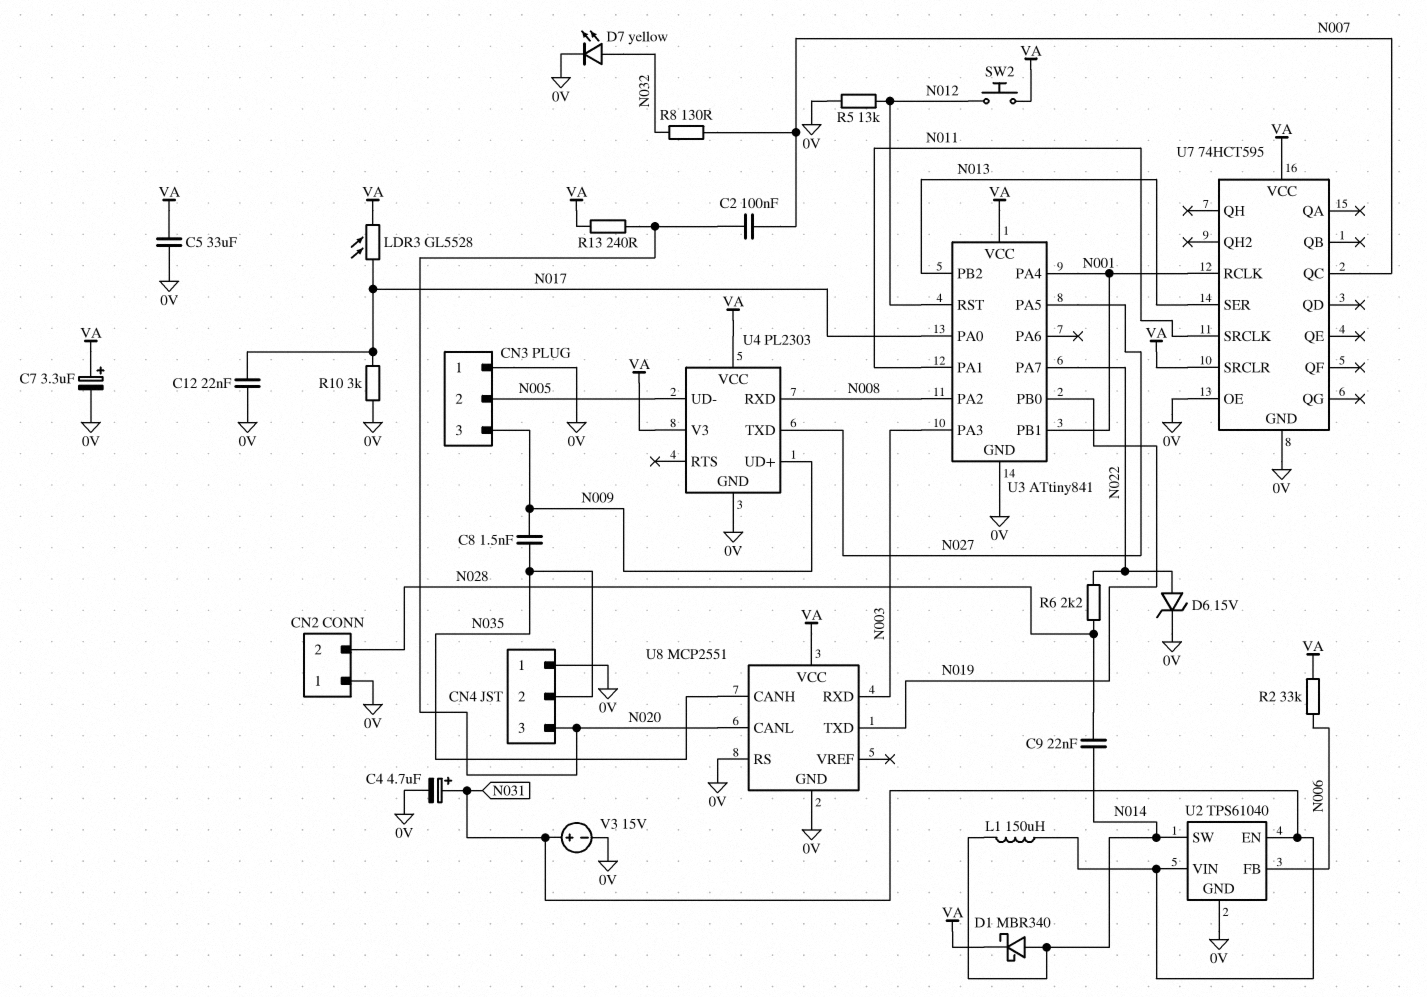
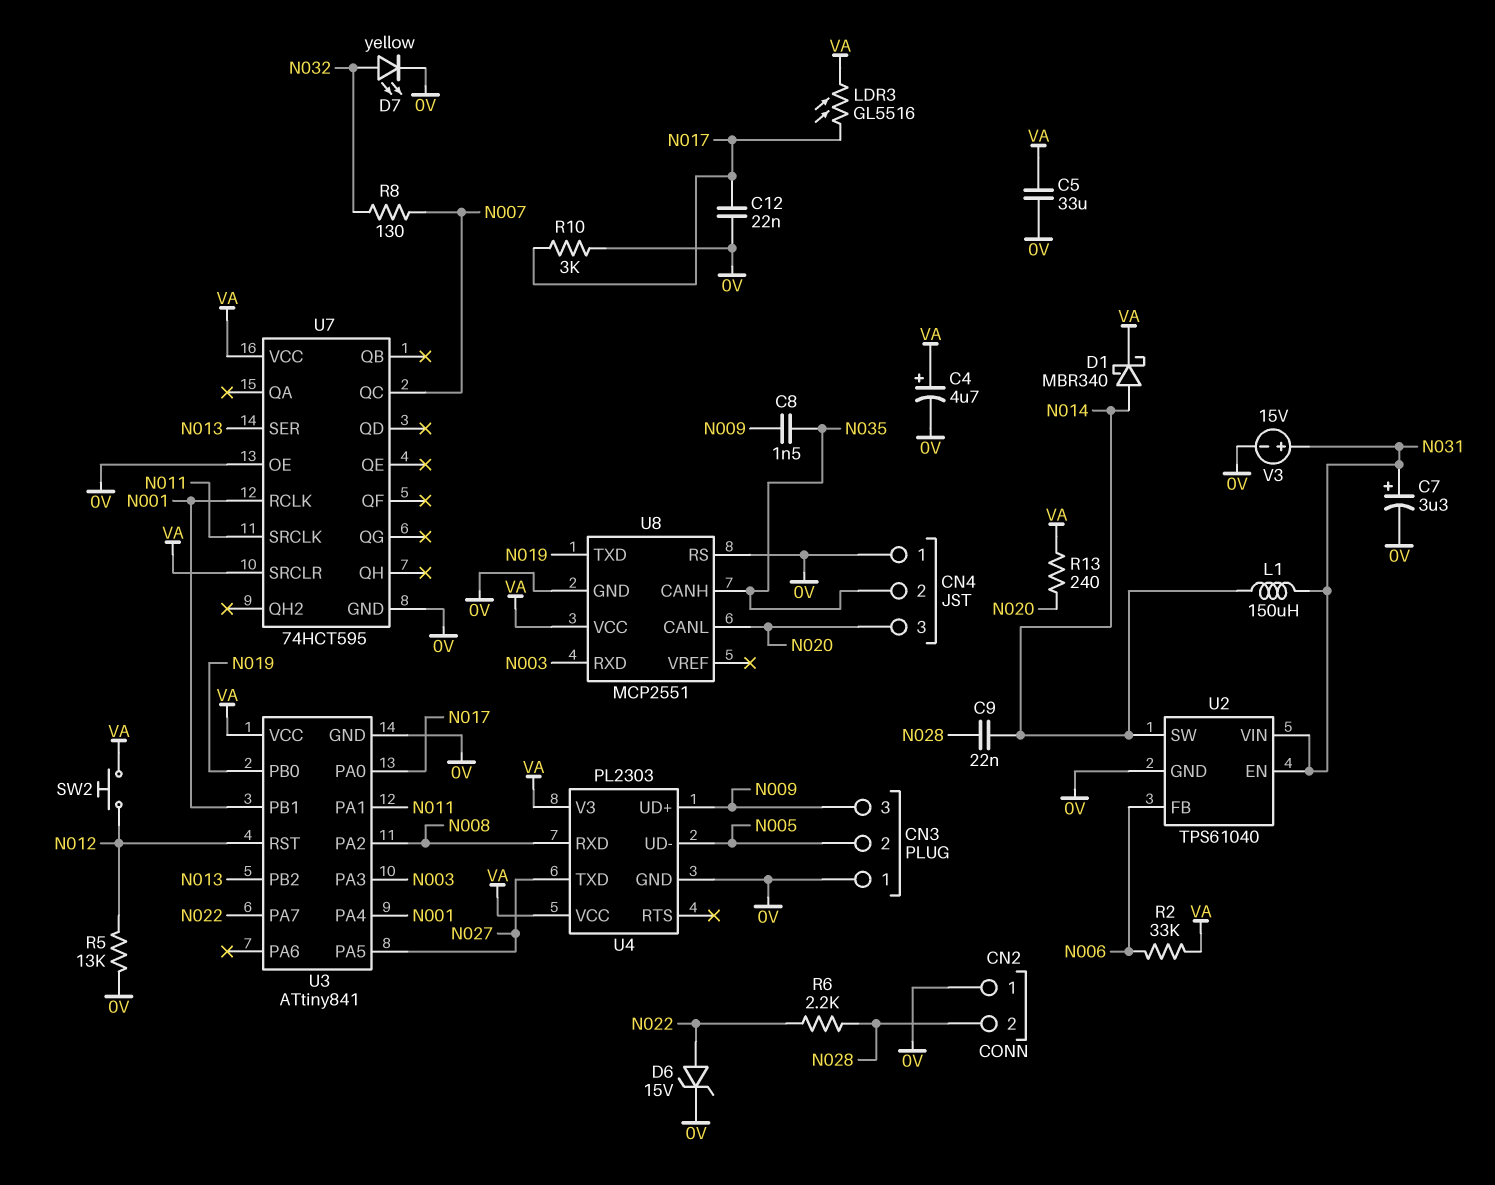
C2: 100nF (N007, N020) -> none
C4: 4.7uF (plus N031, minus 0V) -> 4.7uF (plus VA, minus 0V)
C7: 3.3uF (plus VA, minus 0V) -> 3.3uF (plus N031, minus 0V)
LDR3: GL5528 (N017, VA) -> GL5516 (N017, VA)

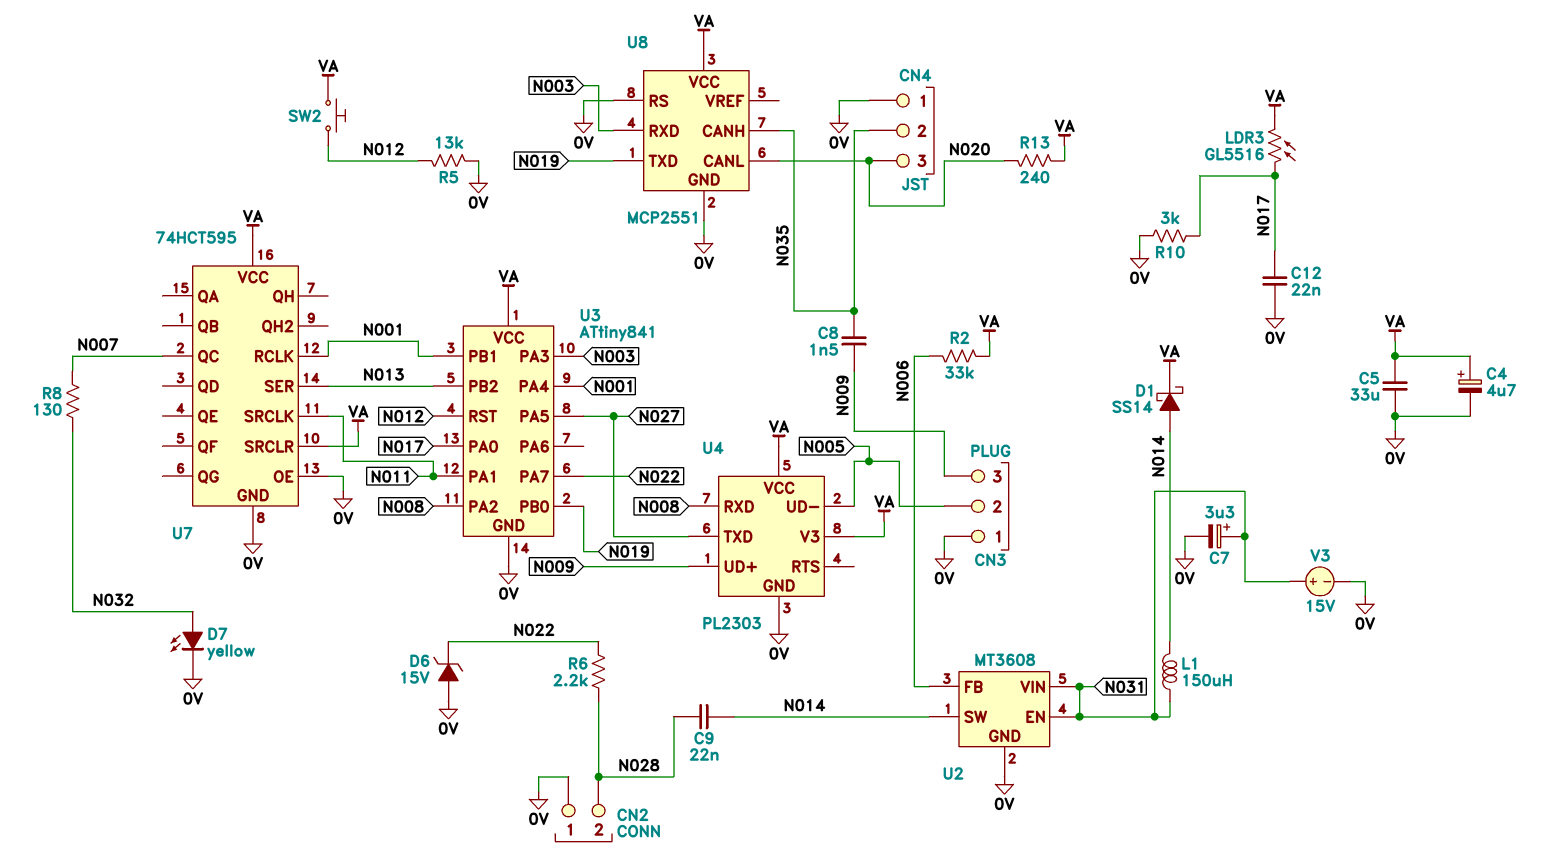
D1: schottky MBR340 (A N014, K VA) -> schottky SS14 (A N014, K VA)
D6: zener 15V (A N022, K 0V) -> zener 15V (A 0V, K N022)
U2: TPS61040 -> MT3608

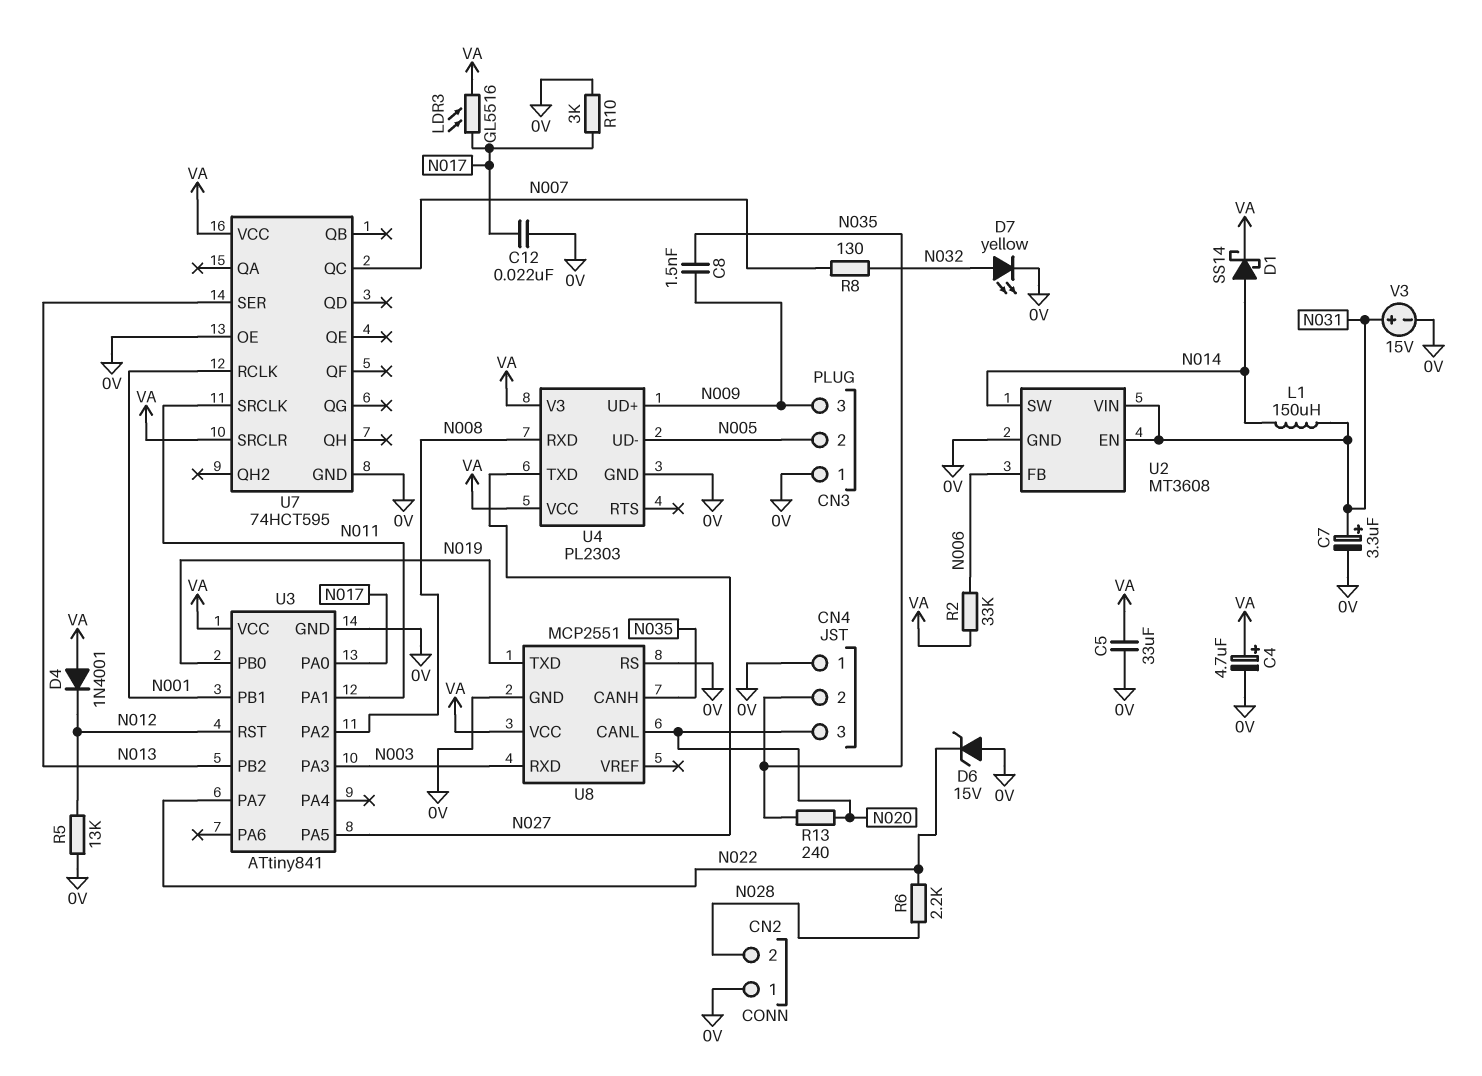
C9: 22nF (N014, N028) -> none
D4: none -> diode 1N4001 (A VA, K N012)
R13: 240 (N020, VA) -> 240 (N020, N035)
SW2: button (N012, VA) -> none
U3 pin PA4: N001 -> none

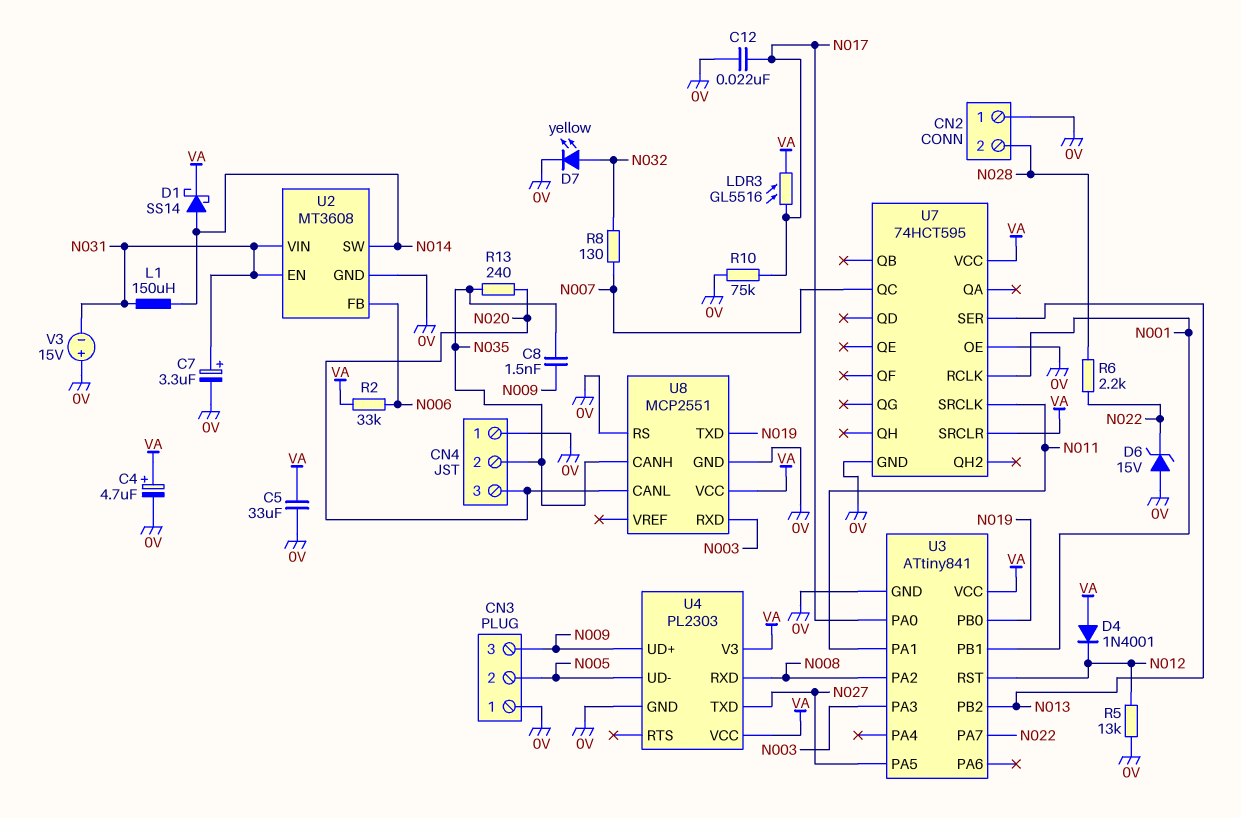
R10: 3k (0V, N017) -> 75k (0V, N017)
V3: 15V (plus N031, minus 0V) -> 15V (plus 0V, minus N031)

